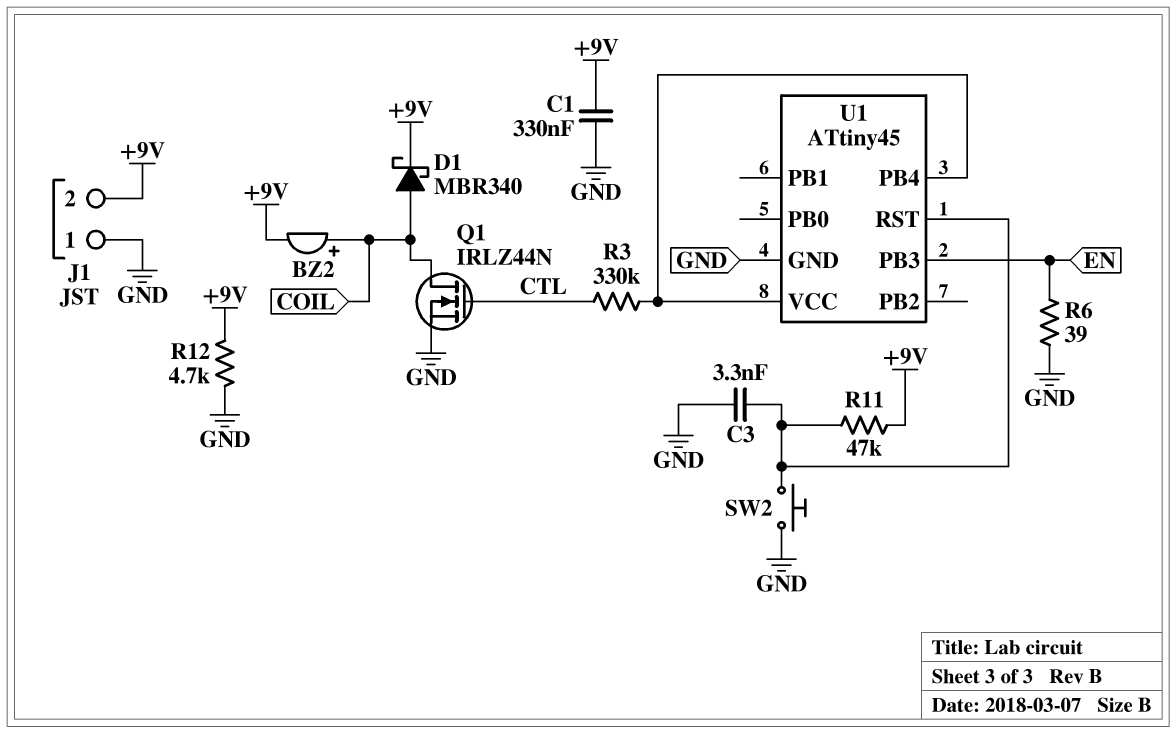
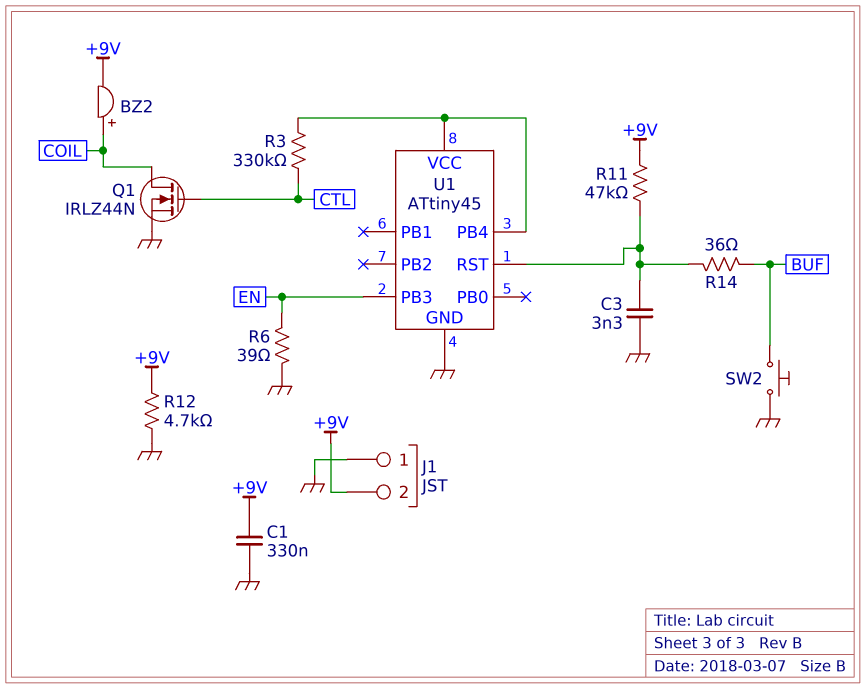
D1: schottky MBR340 (A COIL, K +9V) -> none
R14: none -> 36 (BUF, U1/RST)
SW2: button (GND, U1/RST) -> button (BUF, GND)

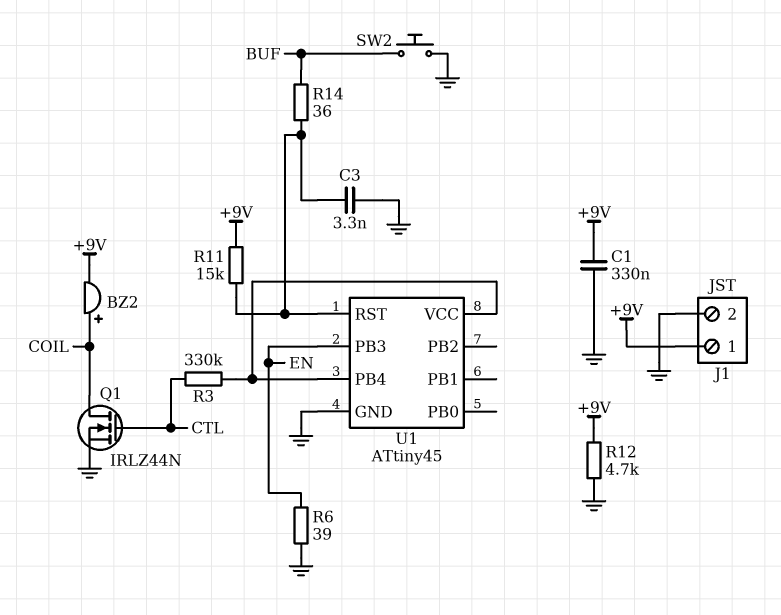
J1 pin 1: GND -> +9V
J1 pin 2: +9V -> GND
R11: 47k (+9V, U1/RST) -> 15k (+9V, U1/RST)

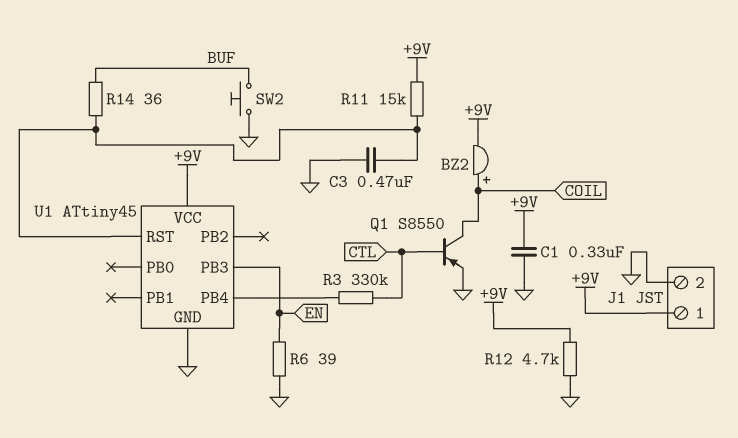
C3: 3.3nF (GND, U1/RST) -> 470nF (GND, U1/RST)
Q1: NMOS IRLZ44N (G CTL, D COIL, S GND) -> PNP S8550 (B CTL, C COIL, E GND)
U1 pin VCC: U1/PB4 -> +9V

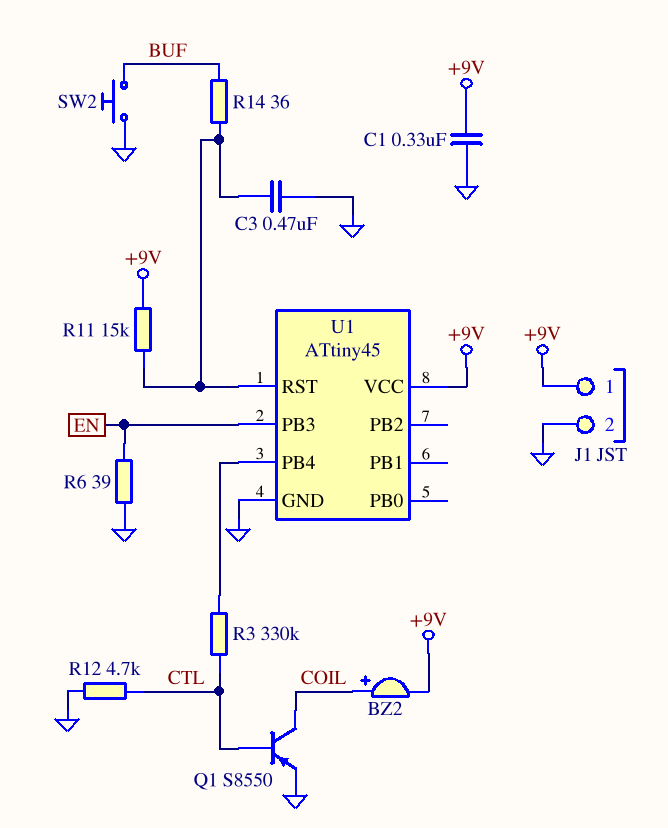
R12: 4.7k (+9V, GND) -> 4.7k (CTL, GND)

